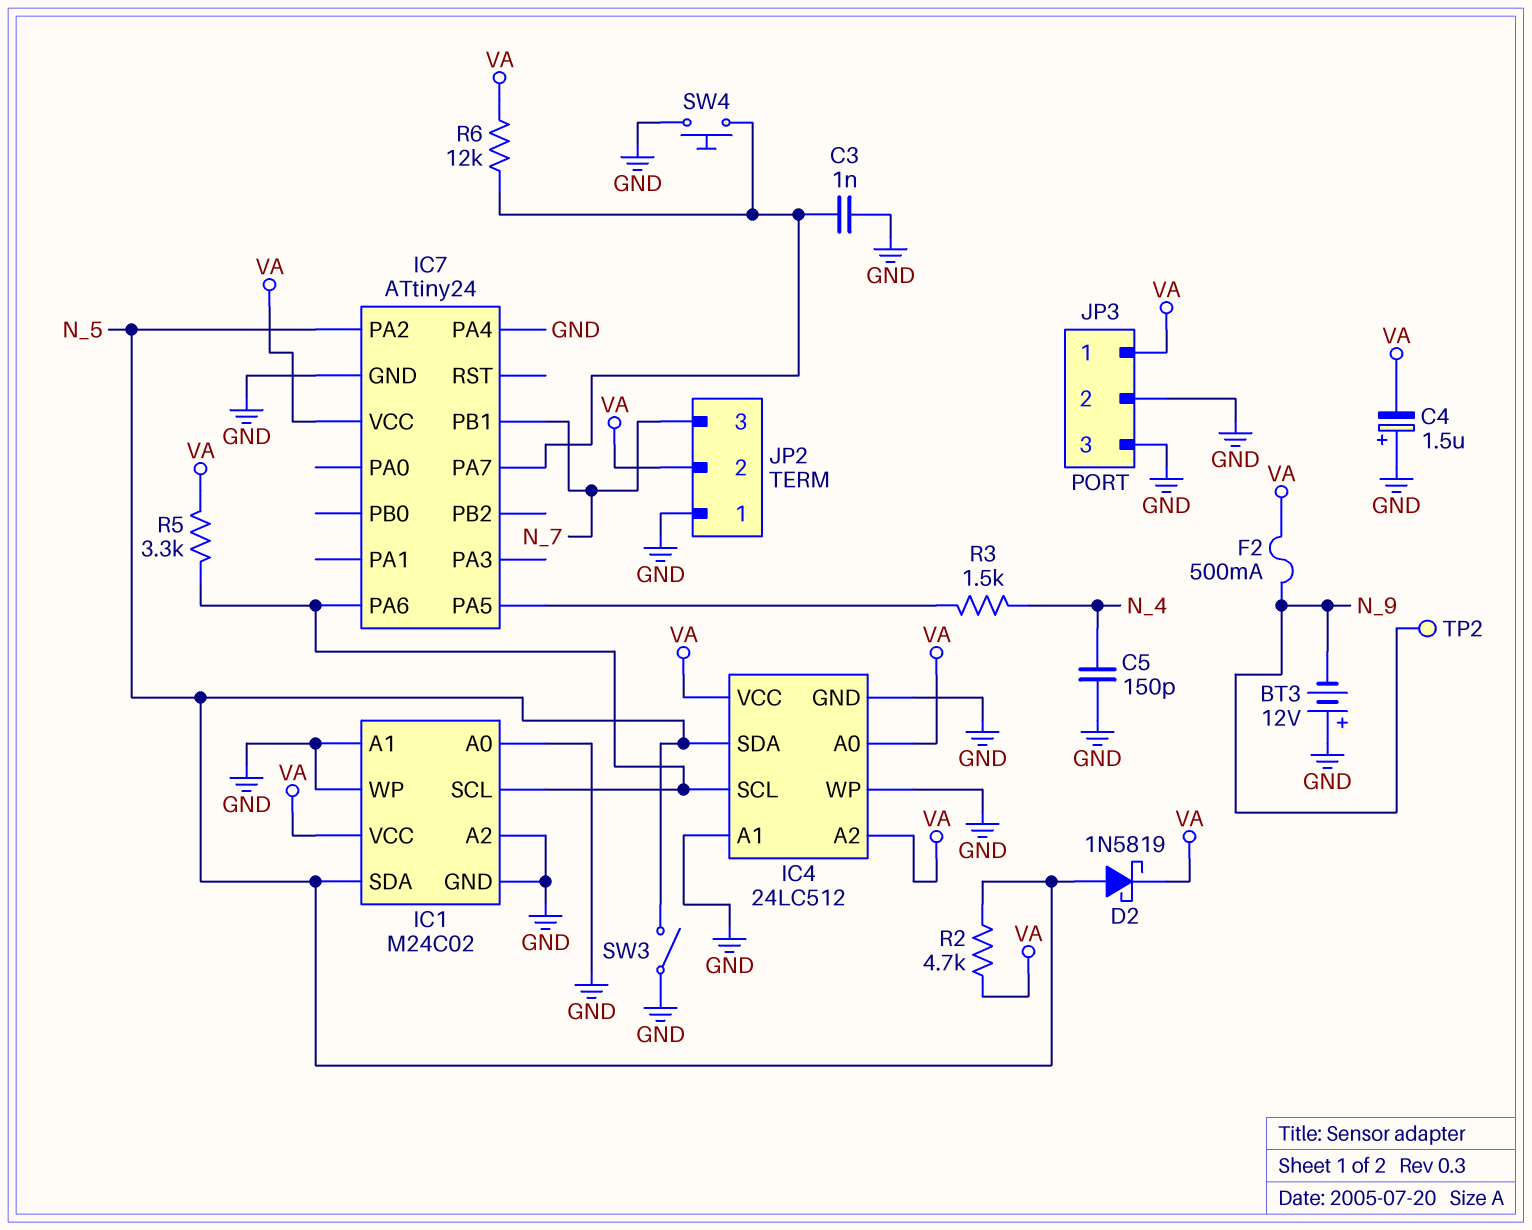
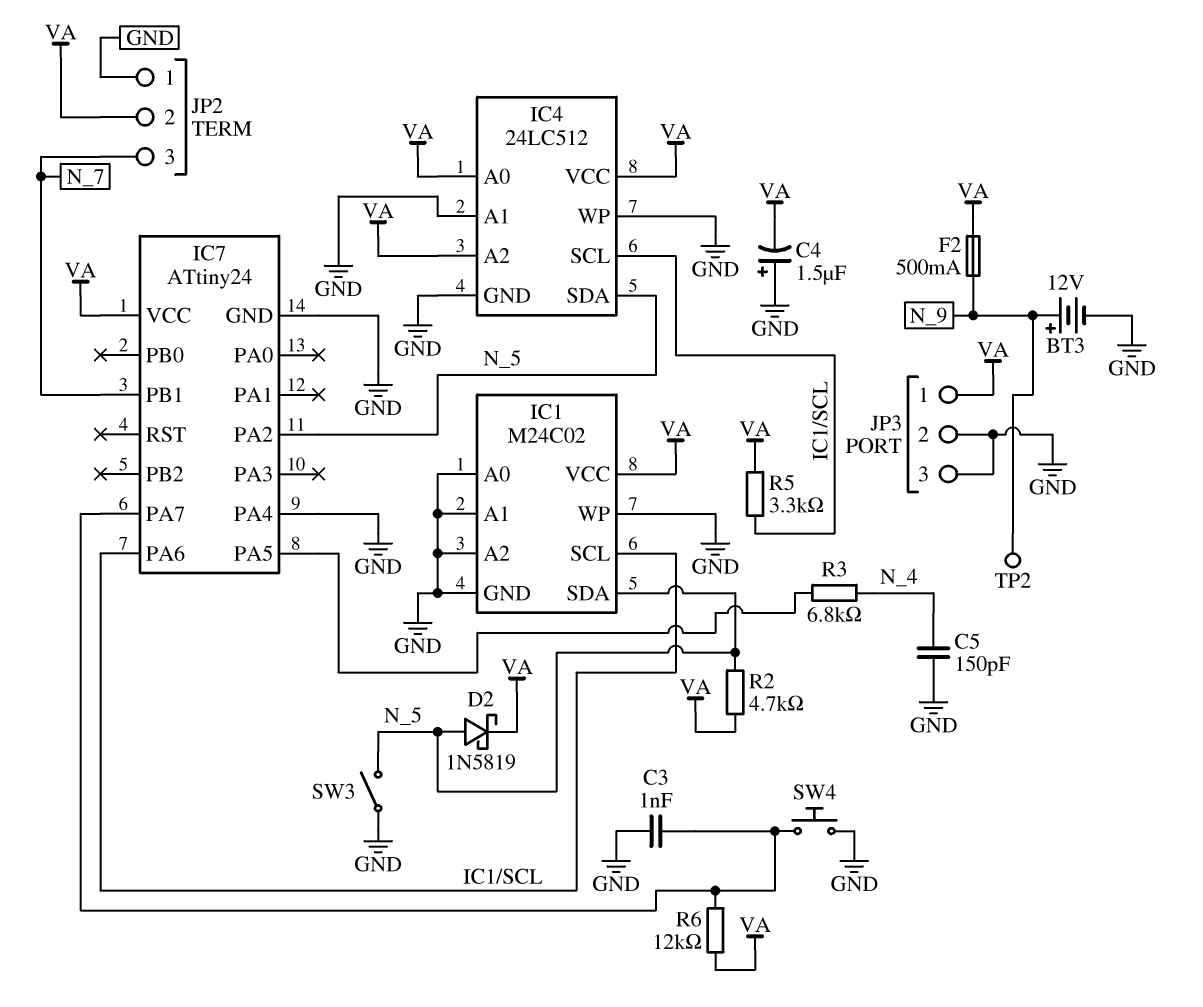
BT3: 12V (plus GND, minus N_9) -> 12V (plus N_9, minus GND)
R3: 1.5k (IC7/PA5, N_4) -> 6.8k (IC7/PA5, N_4)

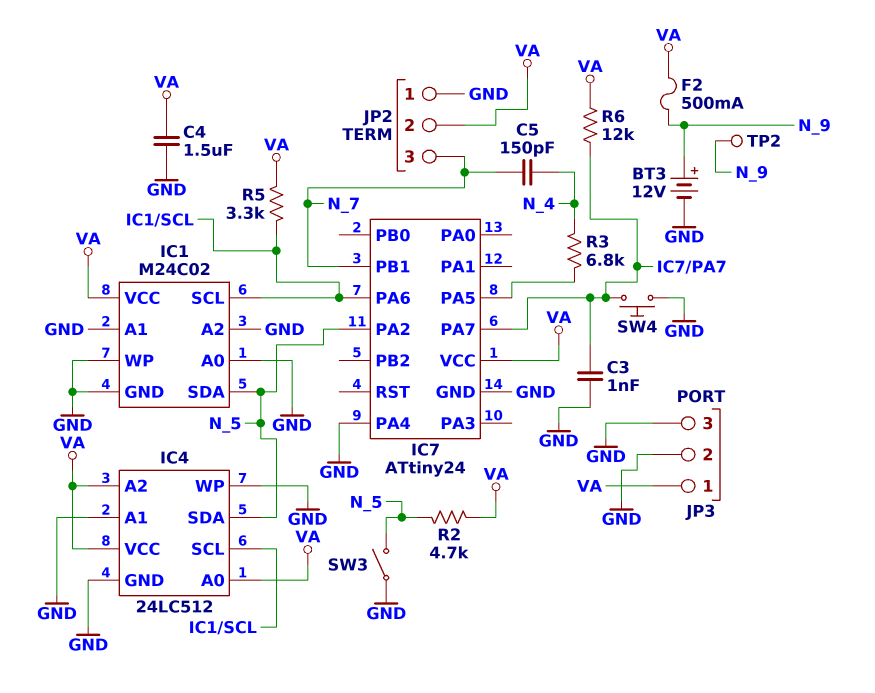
C4: 1.5uF (plus GND, minus VA) -> 1.5uF (GND, VA)
C5: 150pF (GND, N_4) -> 150pF (N_4, N_7)
D2: schottky 1N5819 (A N_5, K VA) -> none

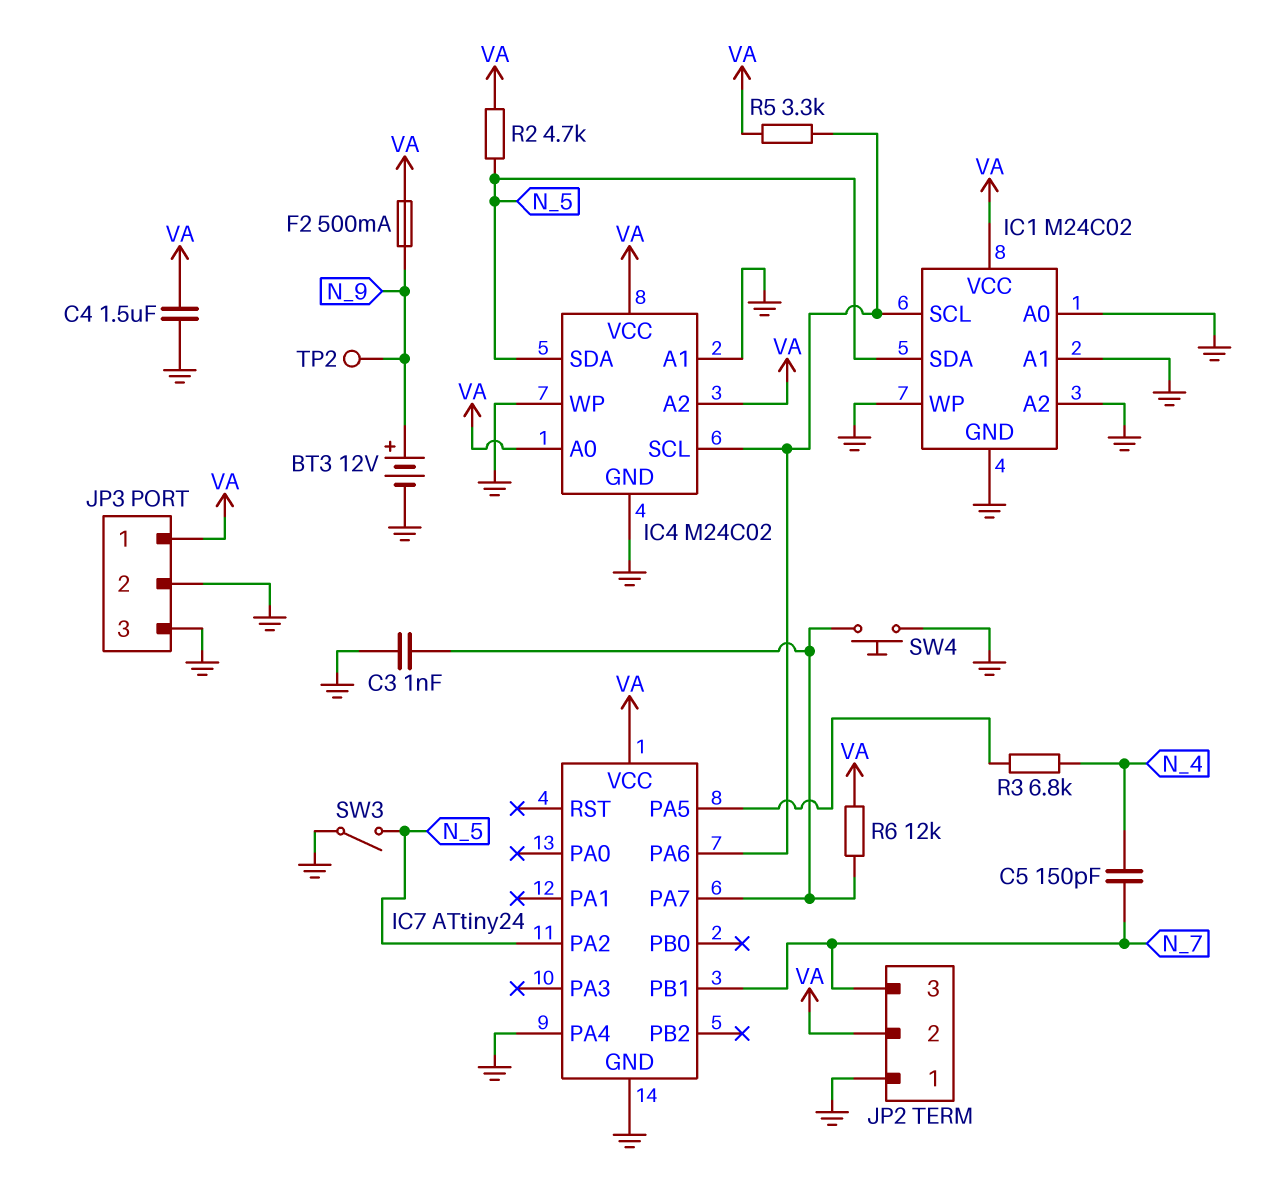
IC4: 24LC512 -> M24C02

